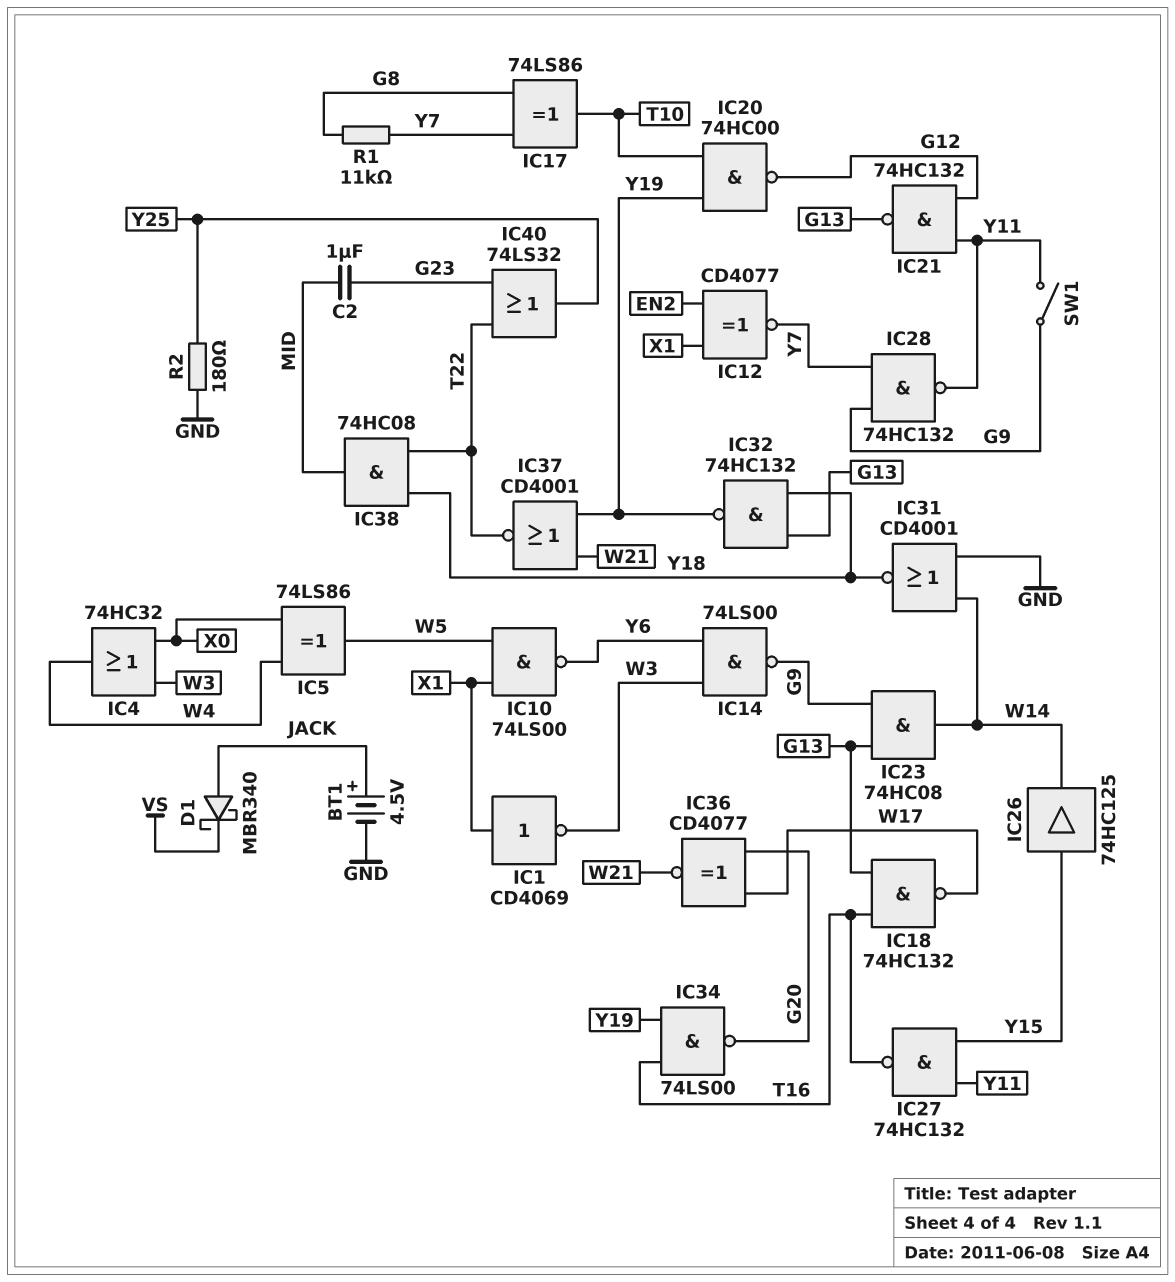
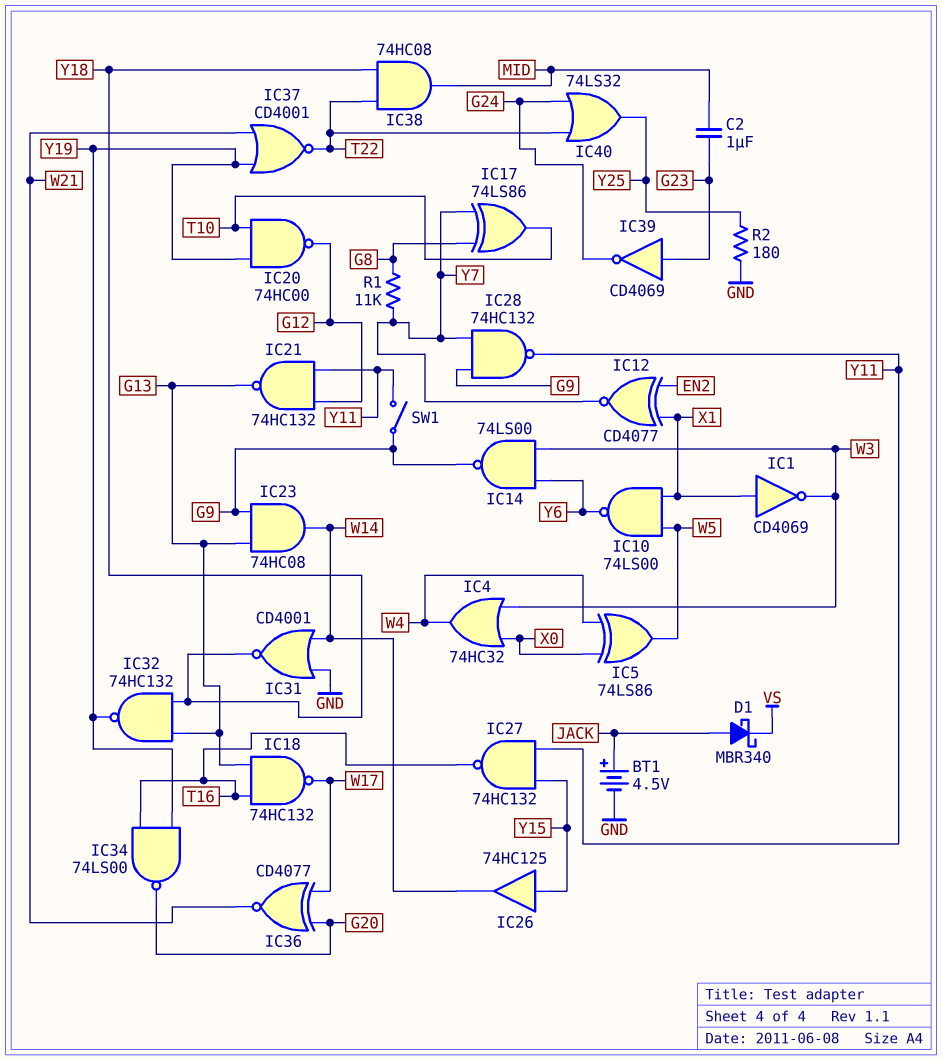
IC39: none -> NOT CD4069 (in G23, out G24)
IC40: OR 74LS32 (in G23, in T22, out Y25) -> OR 74LS32 (in G24, in T22, out Y25)

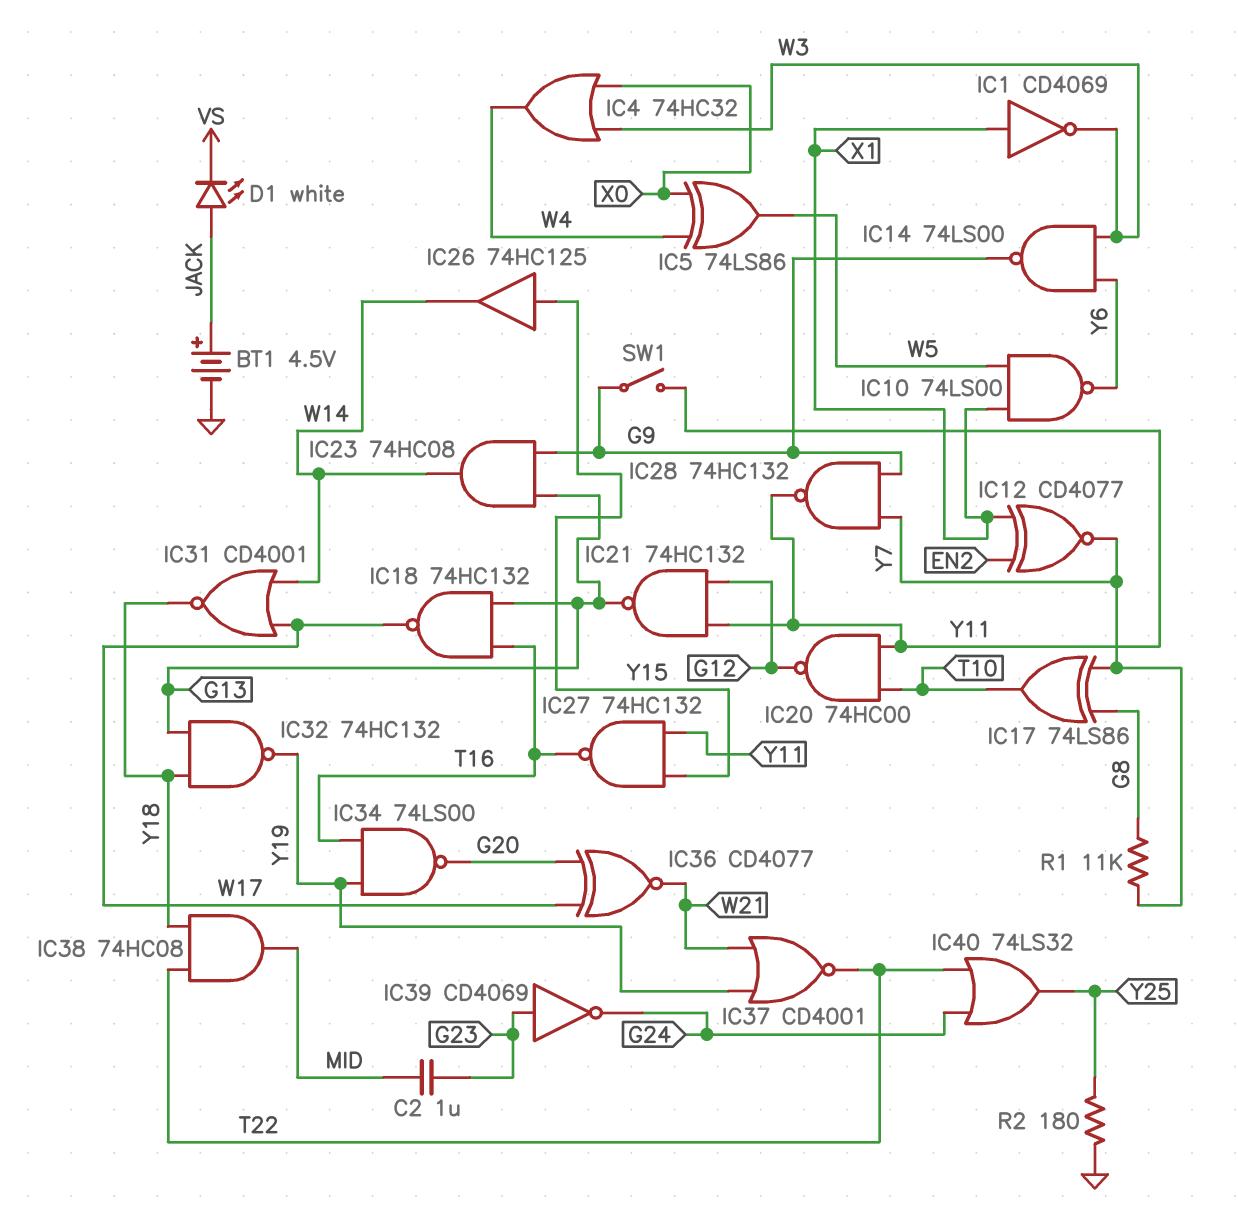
D1: schottky MBR340 (A JACK, K VS) -> LED white (A JACK, K VS)
IC20: NAND 74HC00 (in T10, in Y19, out G12) -> NAND 74HC00 (in T10, in Y11, out G12)
IC31: NOR CD4001 (in GND, in W14, out Y18) -> NOR CD4001 (in W14, in W17, out Y18)

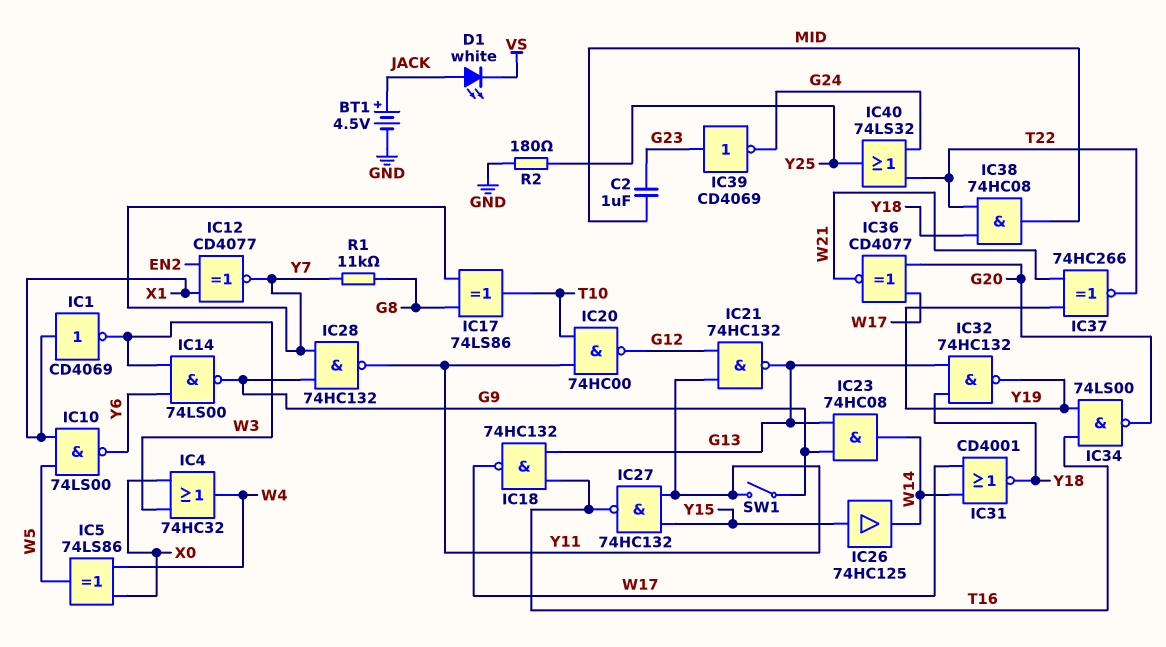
IC37: NOR CD4001 (in W21, in Y19, out T22) -> XNOR 74HC266 (in W21, in Y19, out T22)

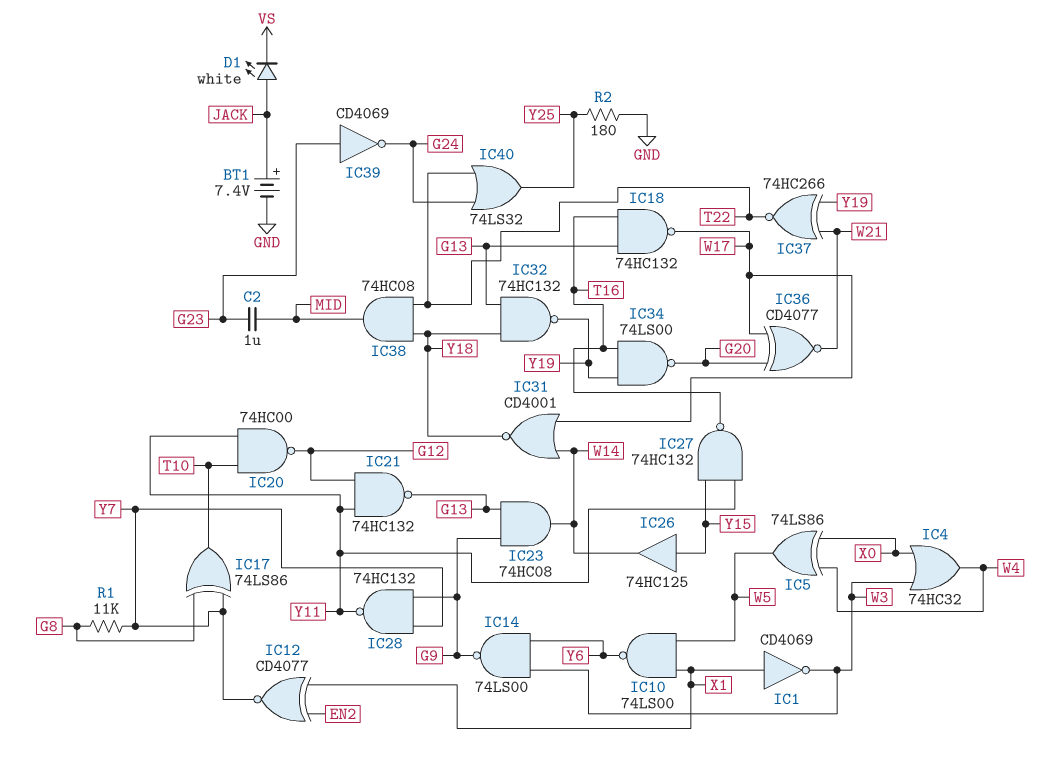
BT1: 4.5V (plus JACK, minus GND) -> 7.4V (plus JACK, minus GND)
SW1: switch (G9, Y11) -> none

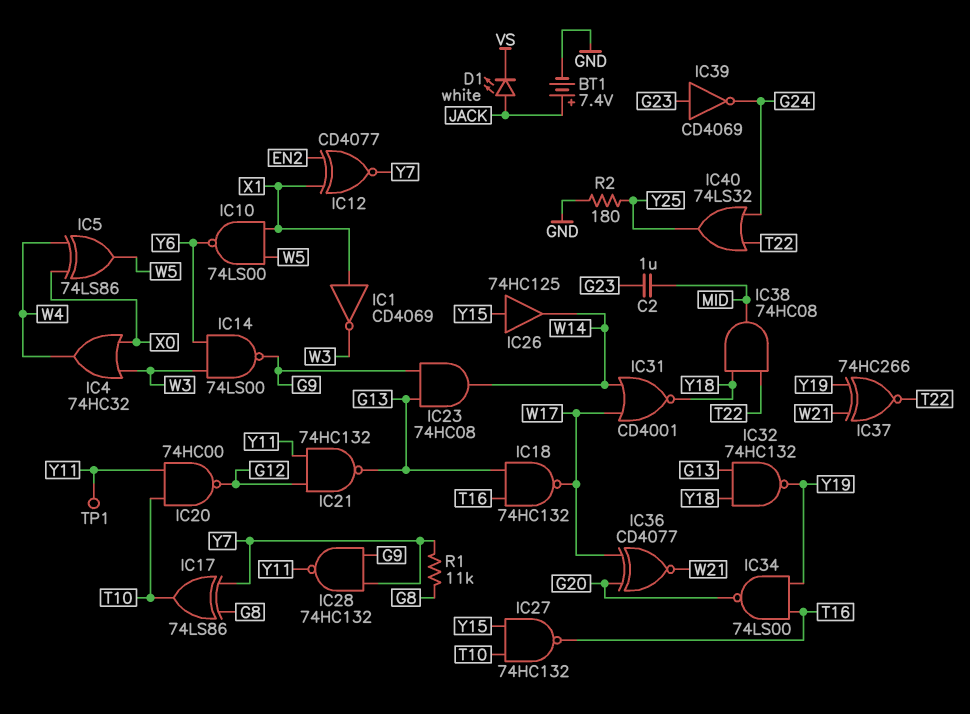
IC27: NAND 74HC132 (in Y11, in Y15, out T16) -> NAND 74HC132 (in T10, in Y15, out T16)
TP1: none -> test point (Y11)

